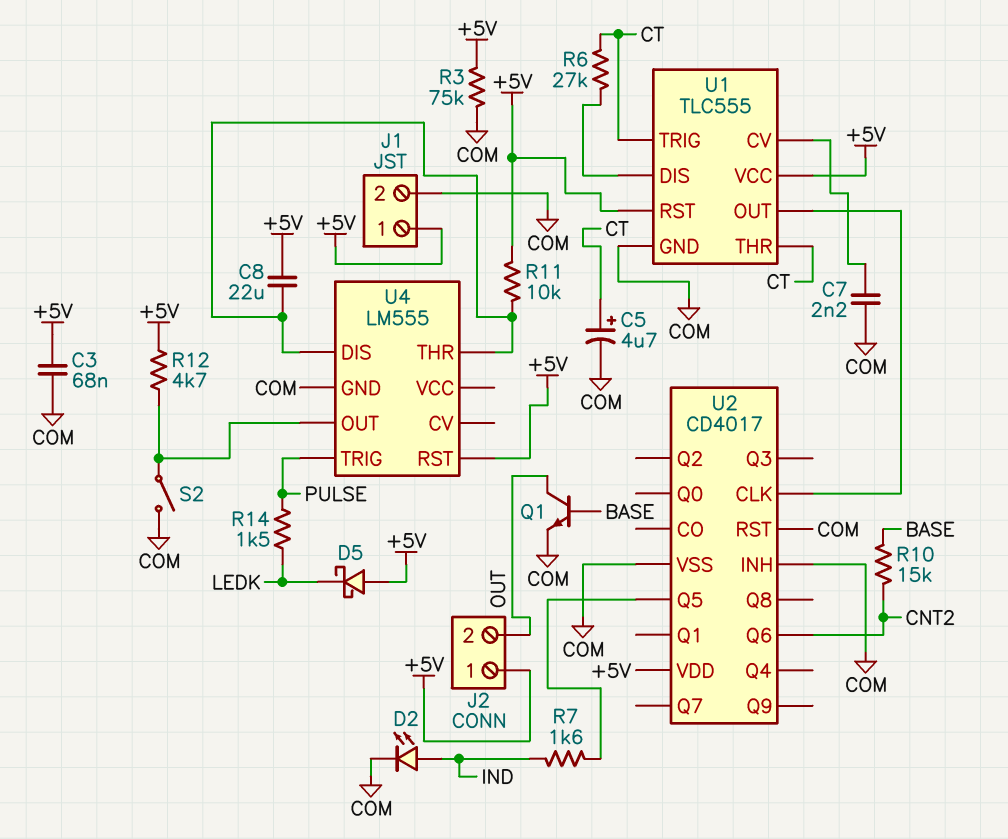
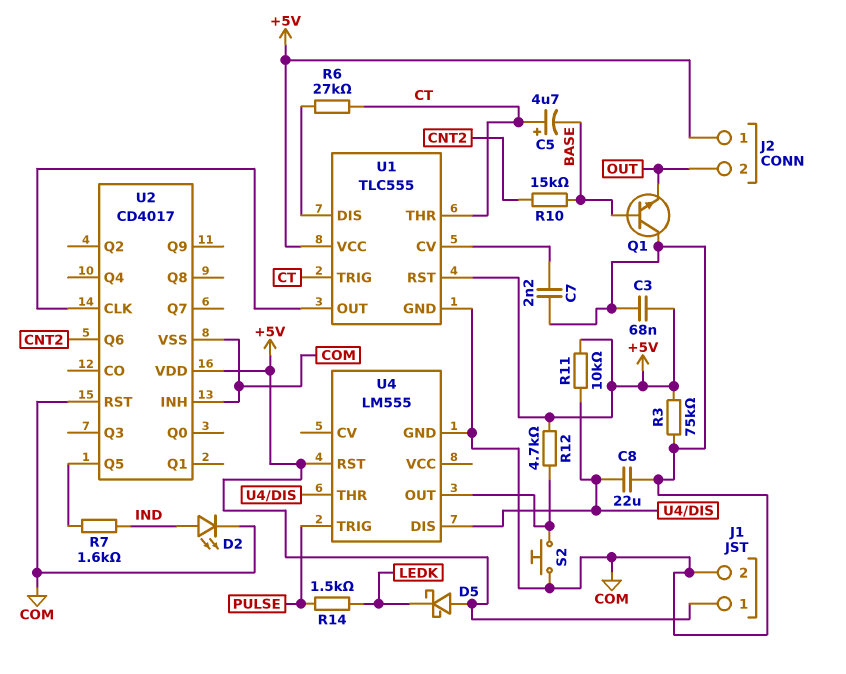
C5: 4.7uF (plus CT, minus COM) -> 4.7uF (plus CT, minus BASE)
C8: 22uF (+5V, U4/DIS) -> 22uF (COM, U4/DIS)
Q1: NPN (B BASE, C OUT, E COM) -> NPN (B BASE, C COM, E OUT)
S2: switch (COM, U4/OUT) -> button (COM, U4/OUT)

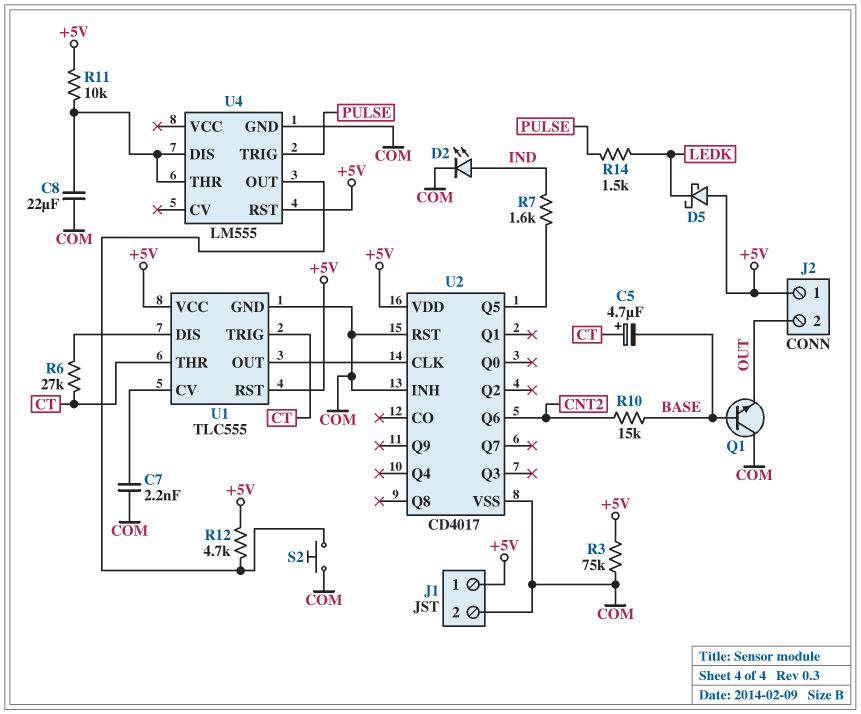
C3: 68nF (+5V, COM) -> none

